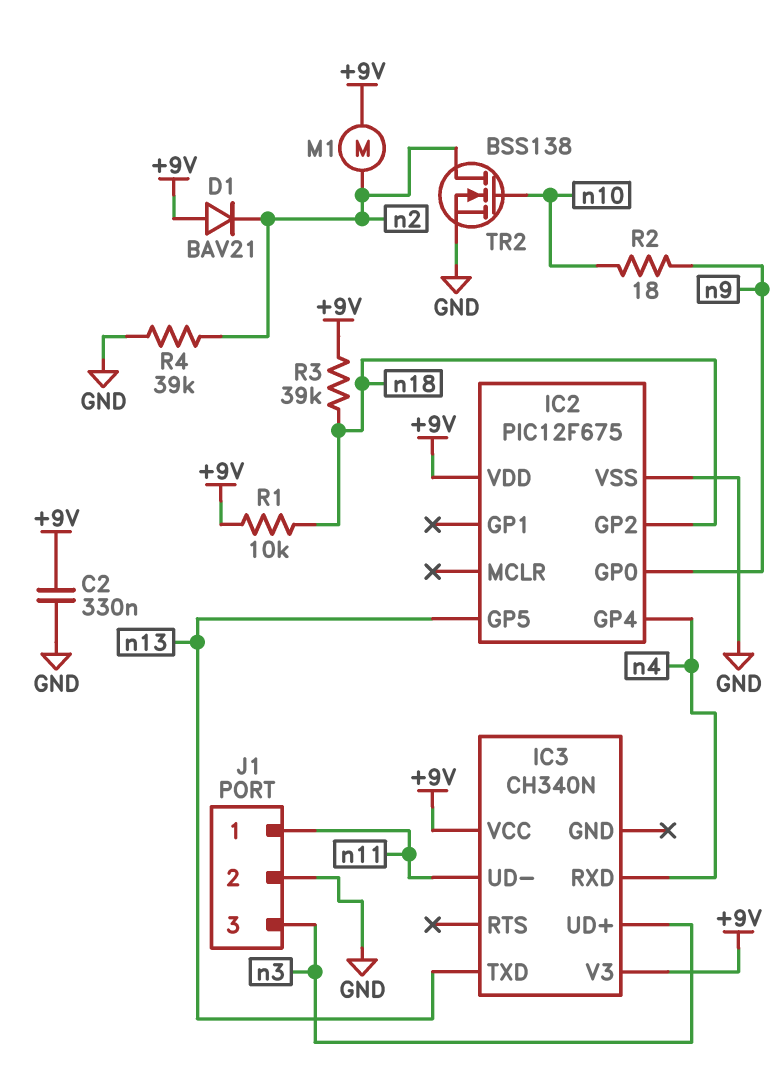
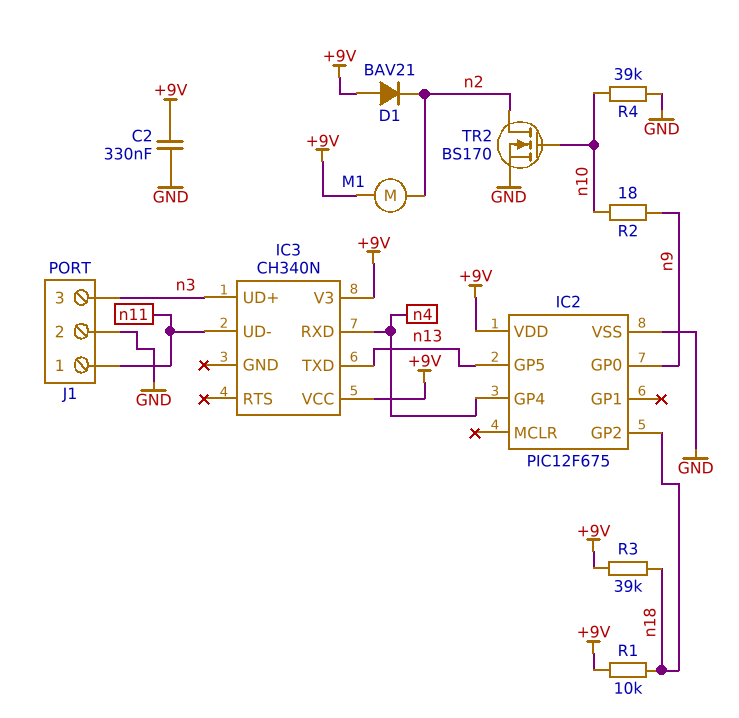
R4: 39k (GND, n2) -> 39k (GND, n10)
TR2: NMOS BSS138 (G n10, D n2, S GND) -> NMOS BS170 (G n10, D n2, S GND)

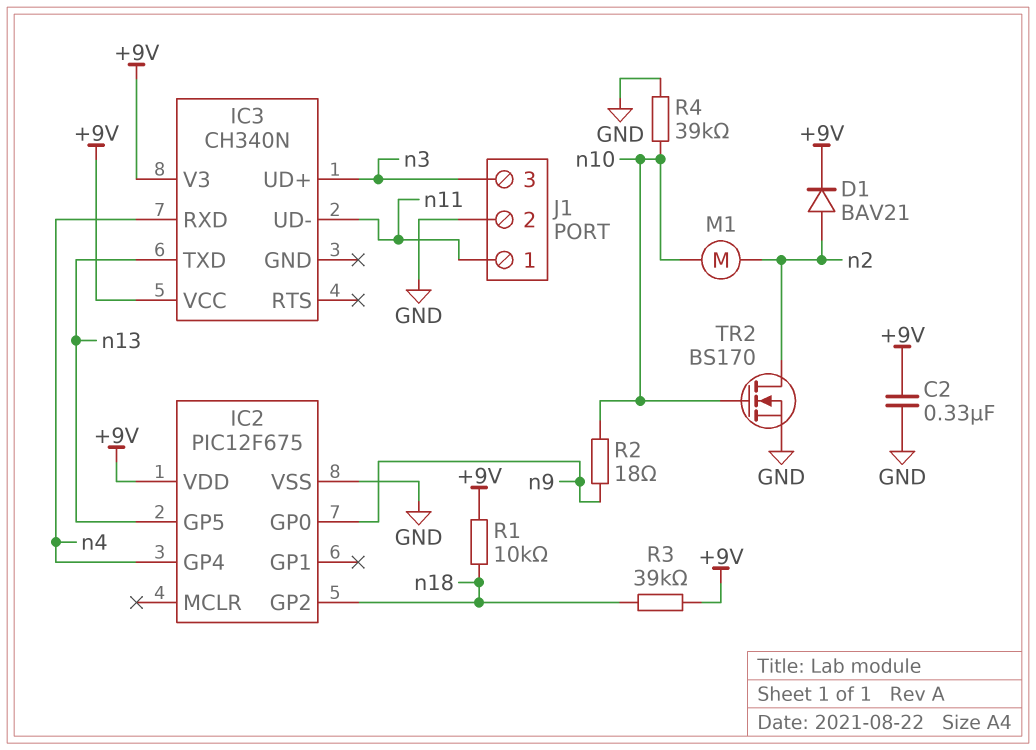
D1: diode BAV21 (A +9V, K n2) -> diode BAV21 (A n2, K +9V)
M1: motor (+9V, n2) -> motor (n2, n10)

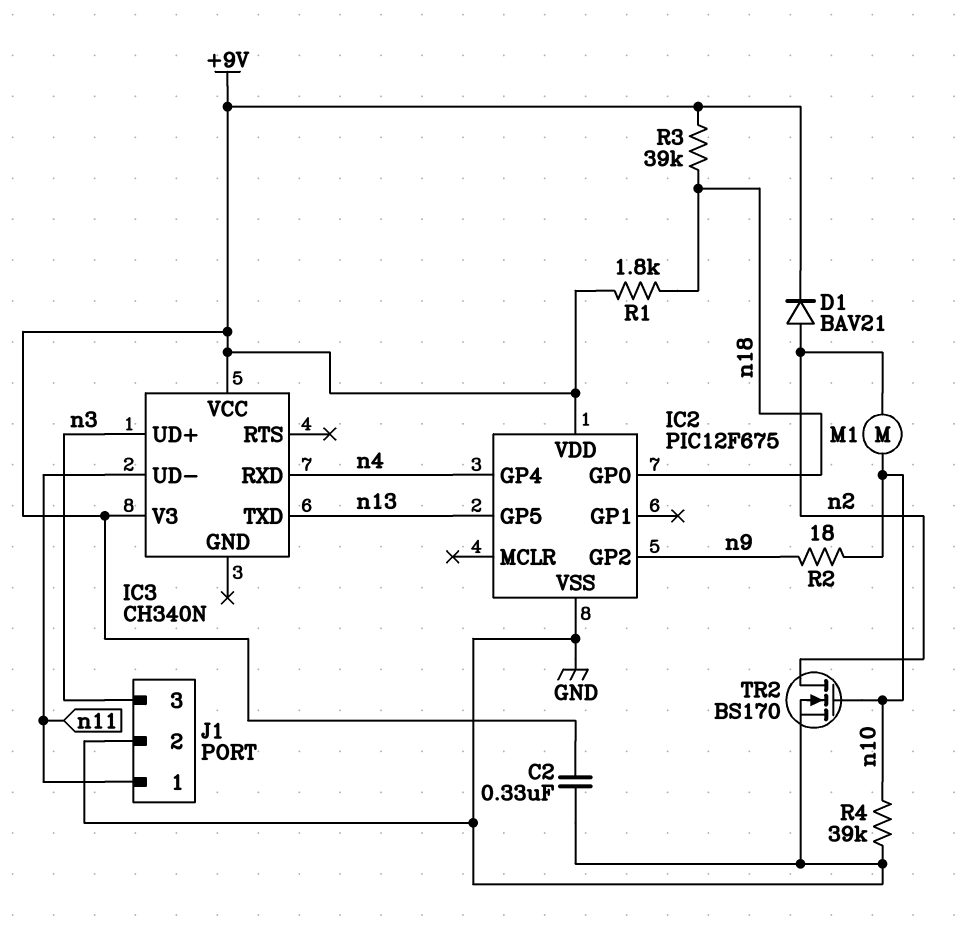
IC2 pin GP0: n9 -> n18
IC2 pin GP2: n18 -> n9
R1: 10k (+9V, n18) -> 1.8k (+9V, n18)

